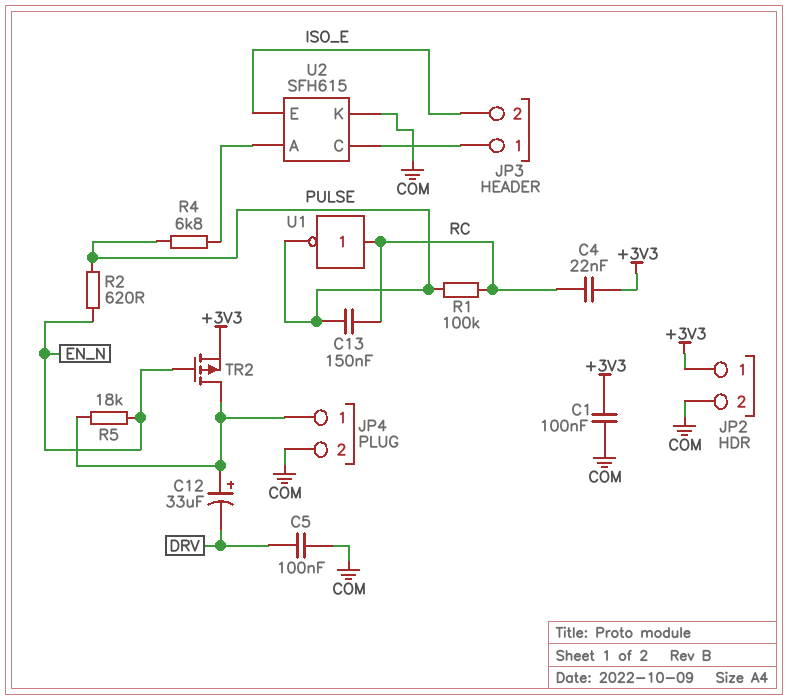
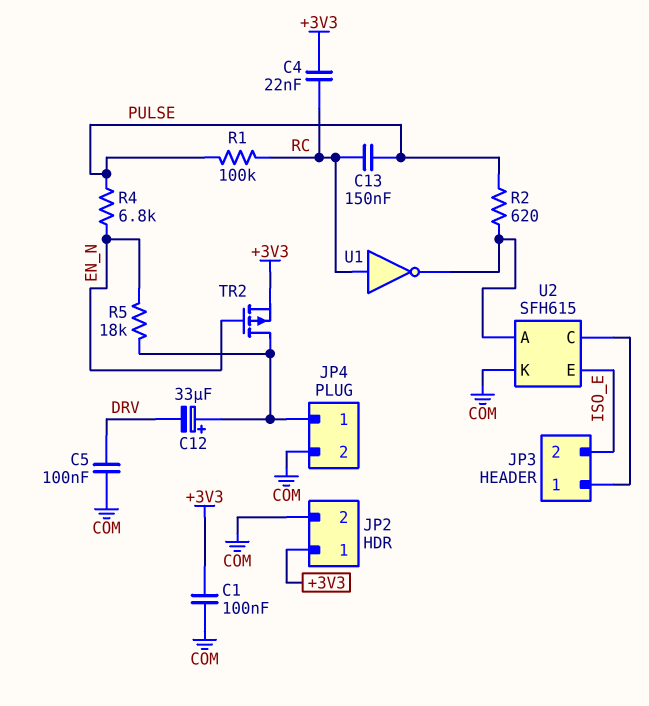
R2: 620 (EN_N, PULSE) -> 620 (PULSE, U2/A)
R4: 6.8k (PULSE, U2/A) -> 6.8k (EN_N, PULSE)
U1: NOT (in RC, out PULSE) -> NOT (in RC, out U2/A)

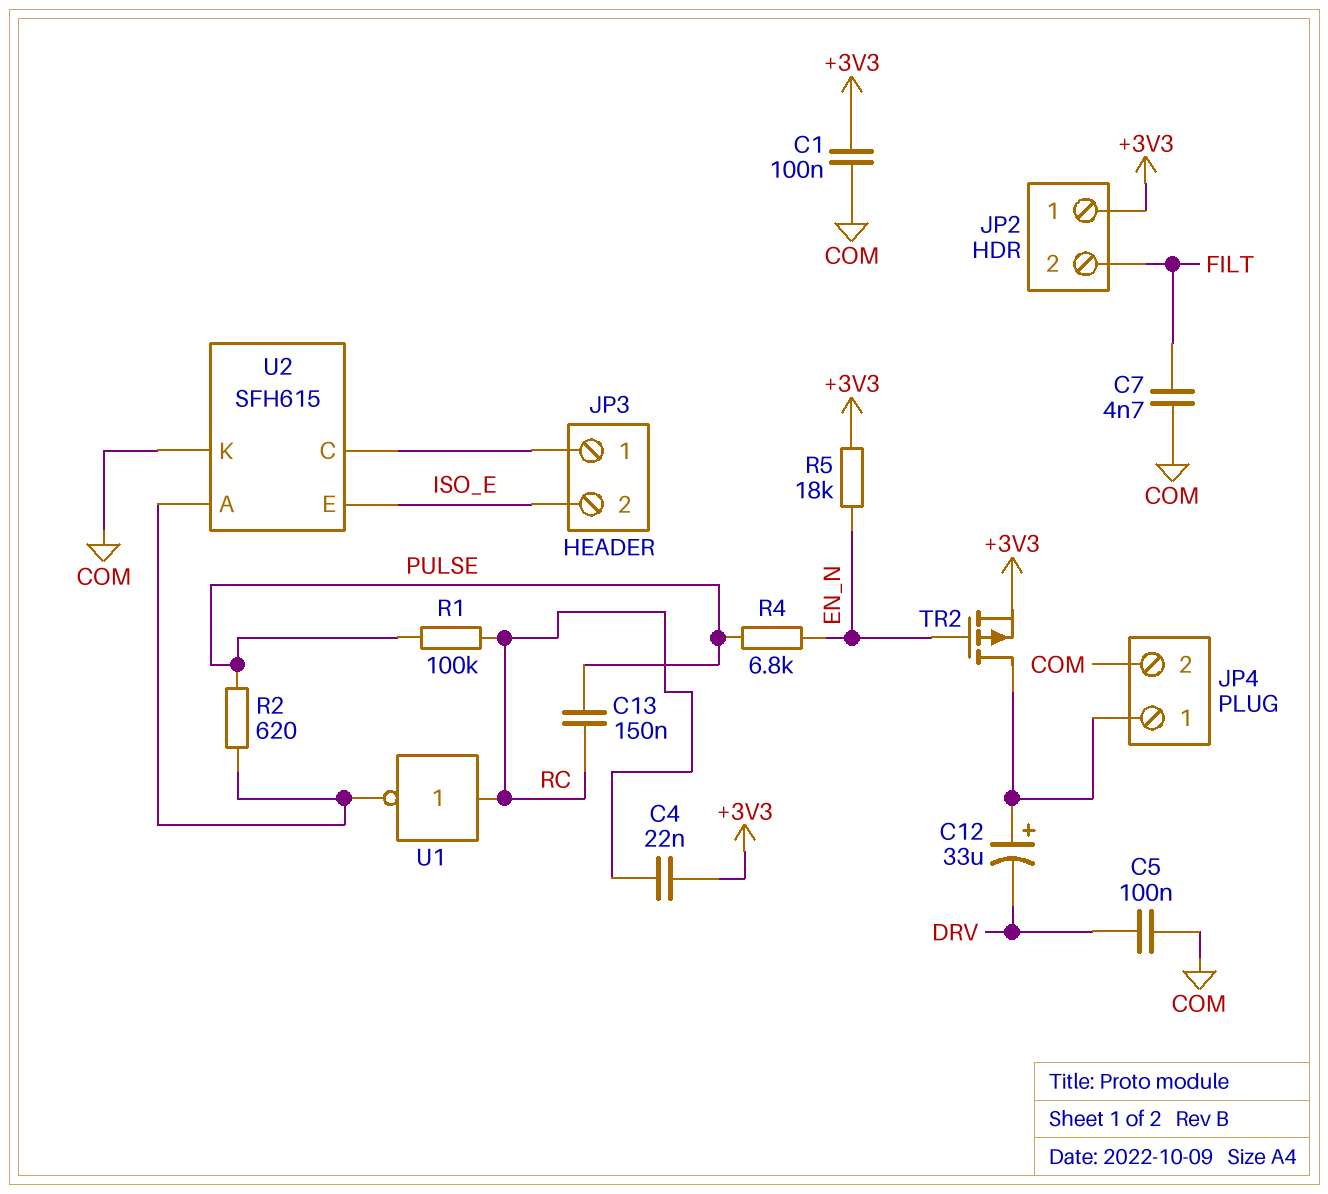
C7: none -> 4.7nF (COM, FILT)
JP2 pin 2: COM -> FILT
R5: 18k (EN_N, JP4/1) -> 18k (+3V3, EN_N)

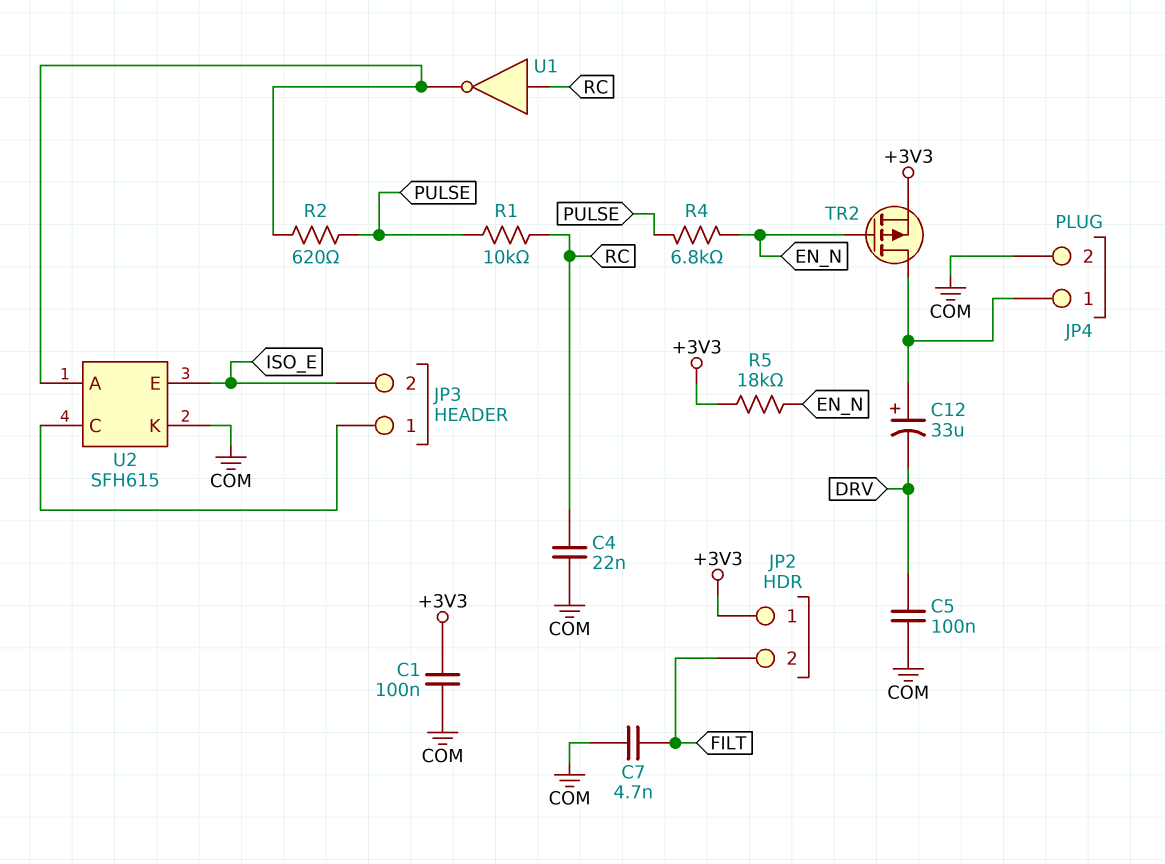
C4: 22nF (+3V3, RC) -> 22nF (COM, RC)
C13: 150nF (PULSE, RC) -> none
R1: 100k (PULSE, RC) -> 10k (PULSE, RC)

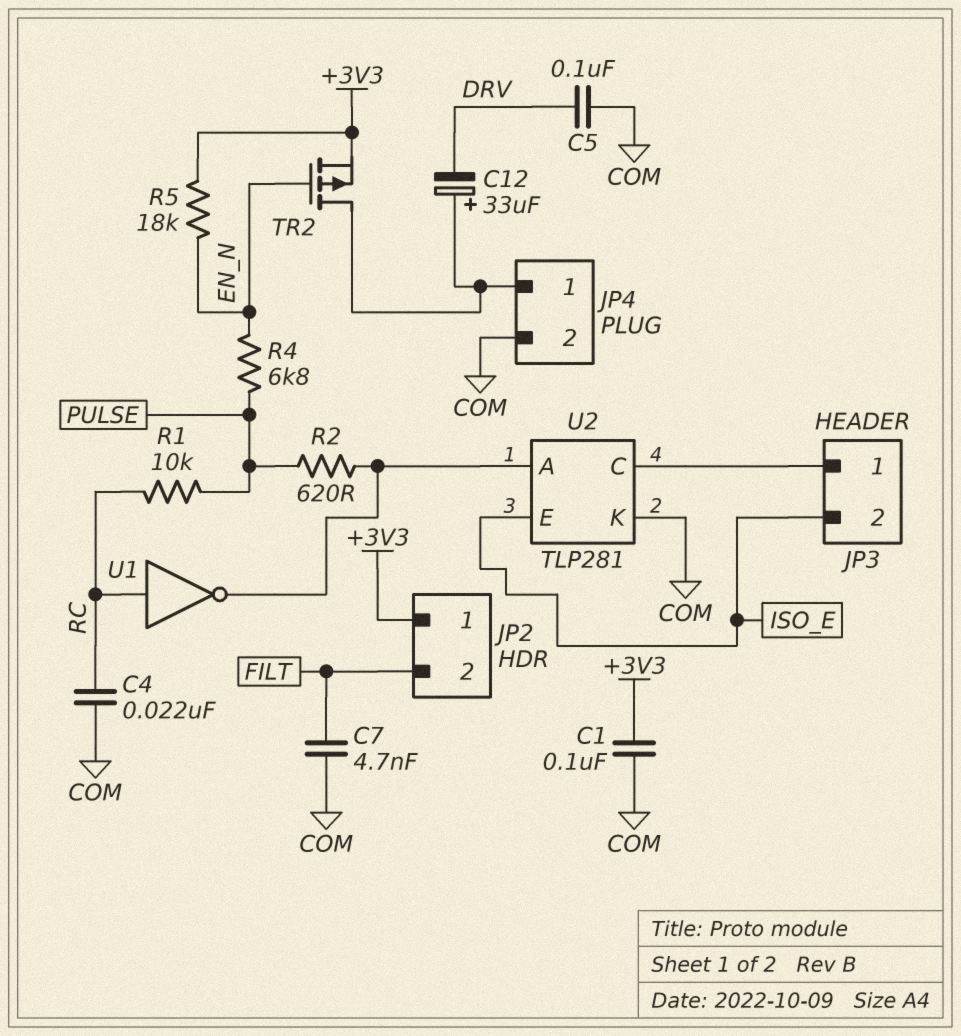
U2: SFH615 -> TLP281

